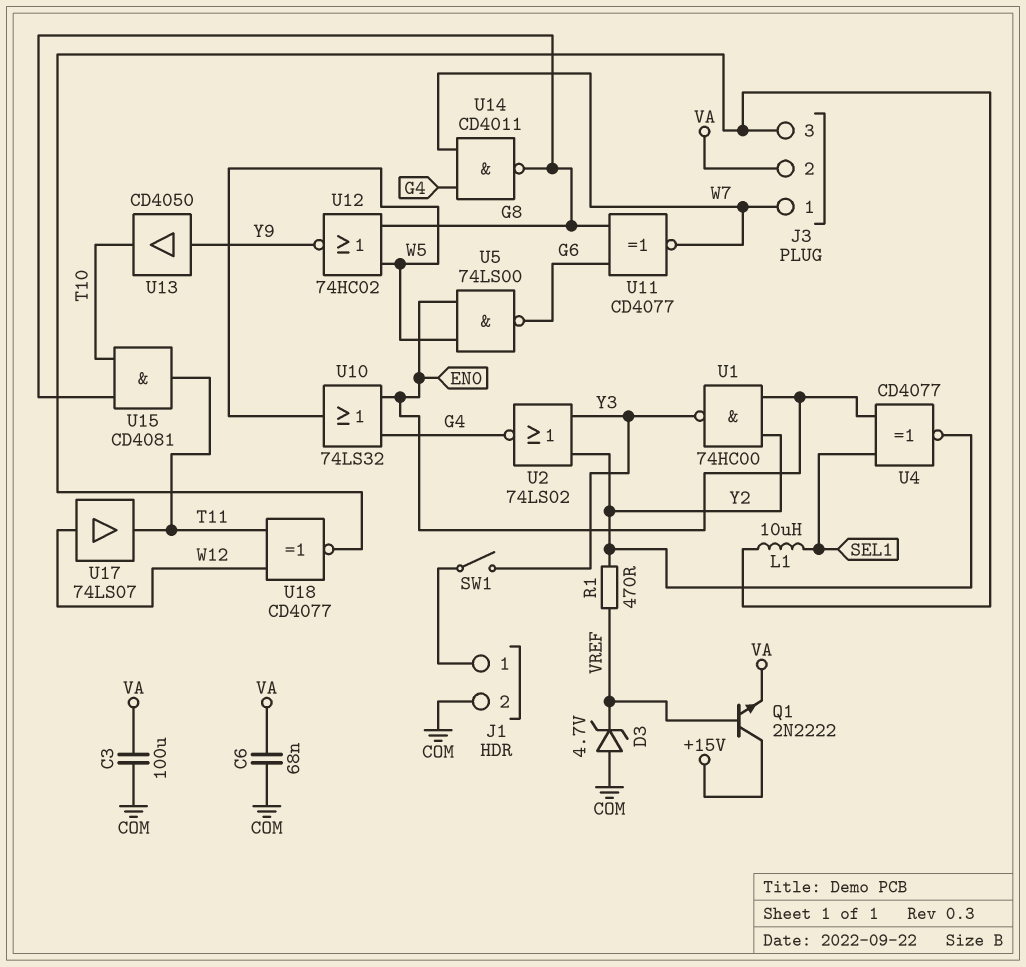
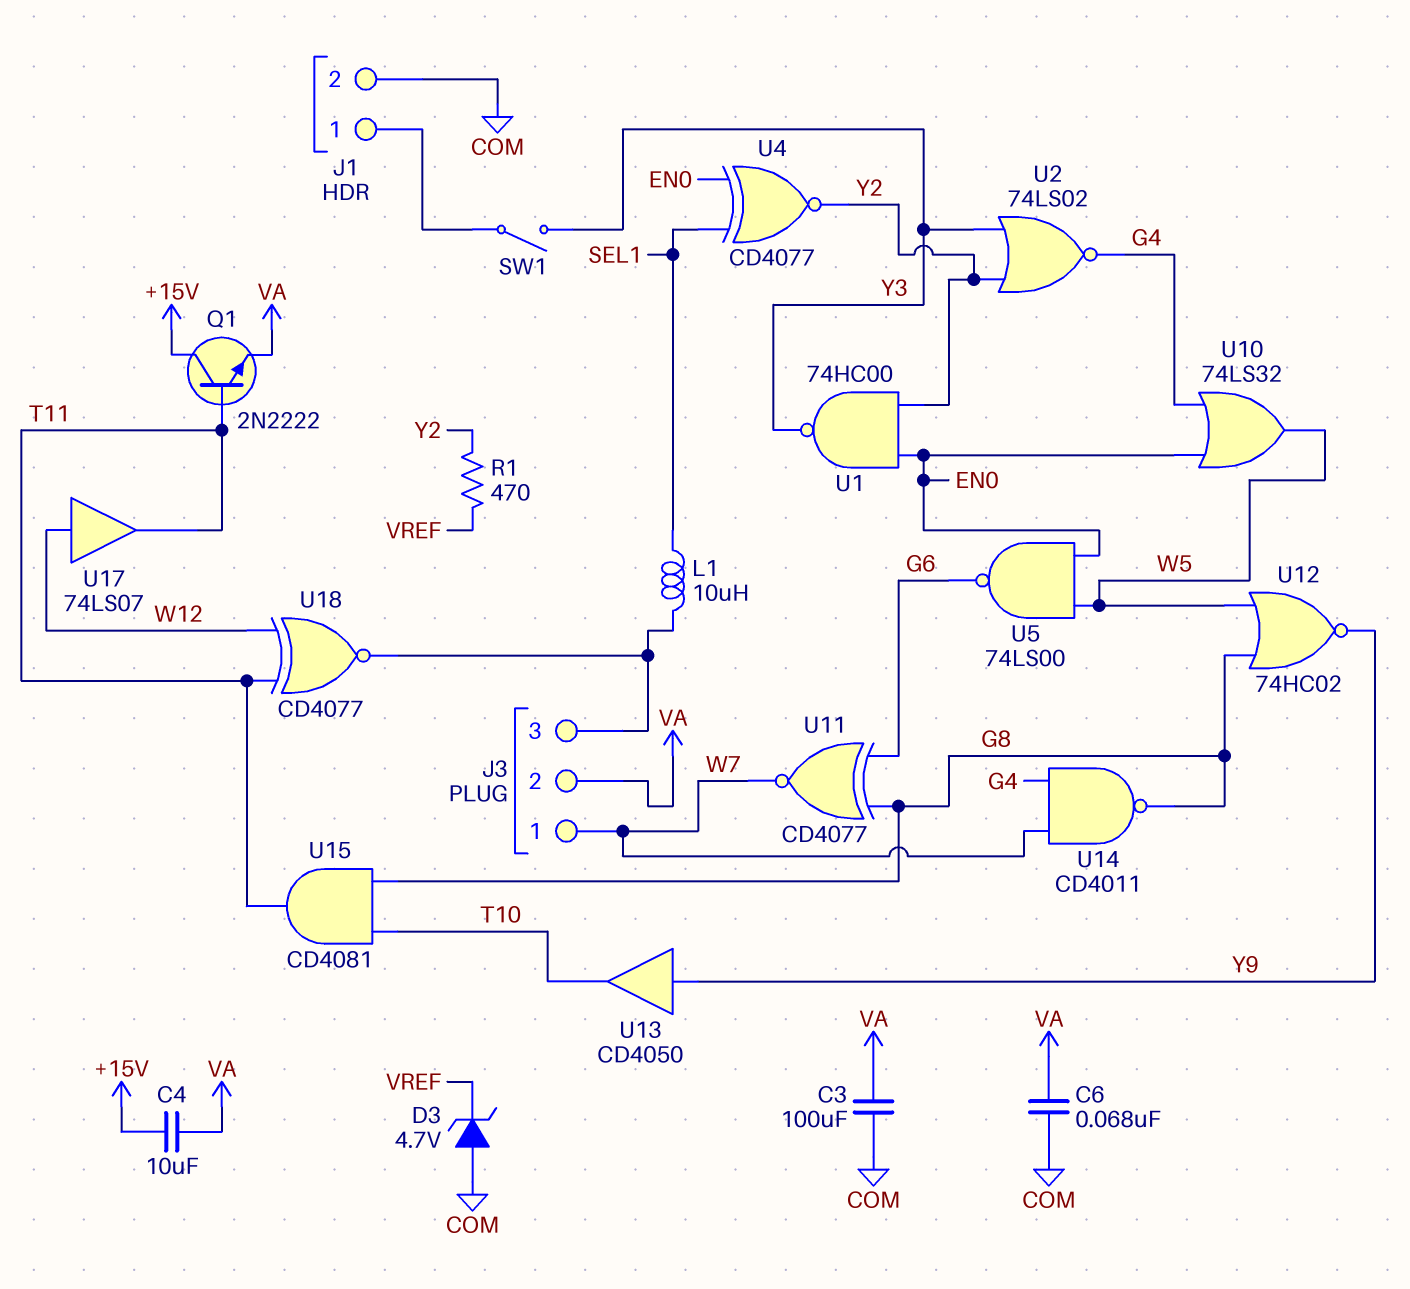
C4: none -> 10uF (+15V, VA)
Q1: NPN 2N2222 (B VREF, C +15V, E VA) -> NPN 2N2222 (B T11, C +15V, E VA)

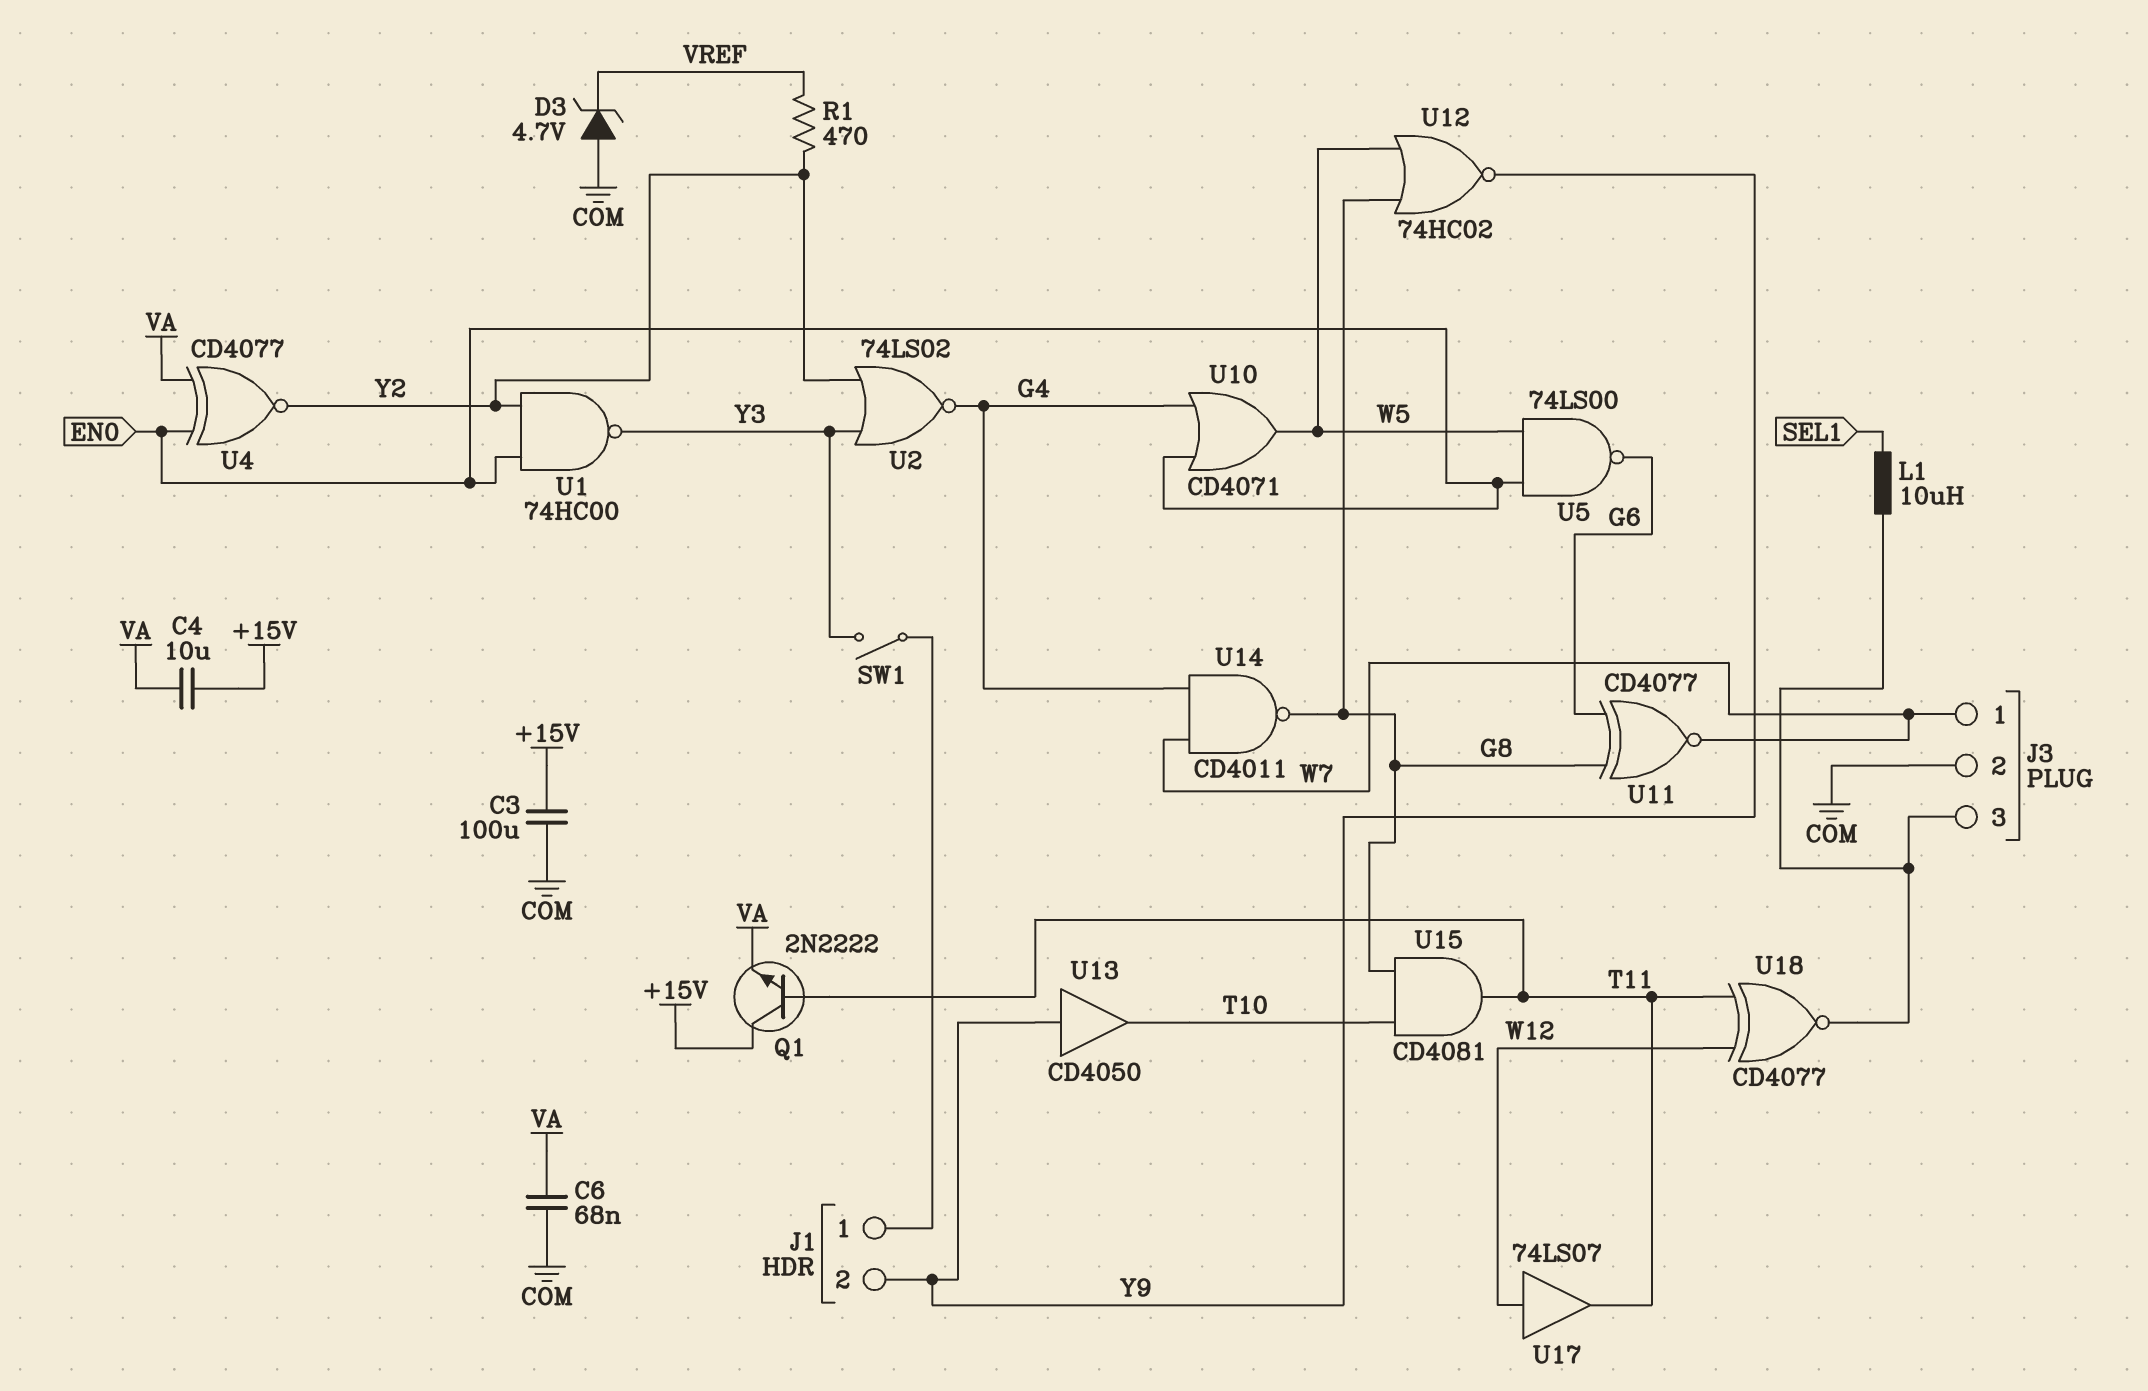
C3: 100uF (COM, VA) -> 100uF (+15V, COM)
J1 pin 2: COM -> Y9
J3 pin 2: VA -> COM
U4: XNOR CD4077 (in EN0, in SEL1, out Y2) -> XNOR CD4077 (in EN0, in VA, out Y2)
U10: OR 74LS32 (in EN0, in G4, out W5) -> OR CD4071 (in EN0, in G4, out W5)

